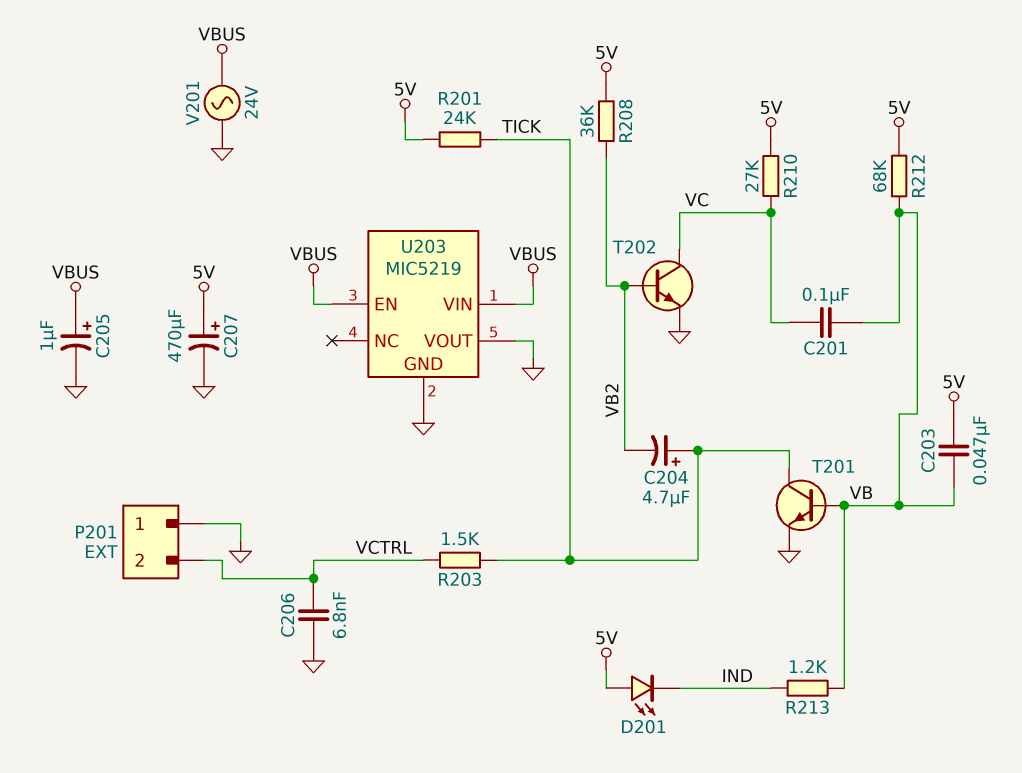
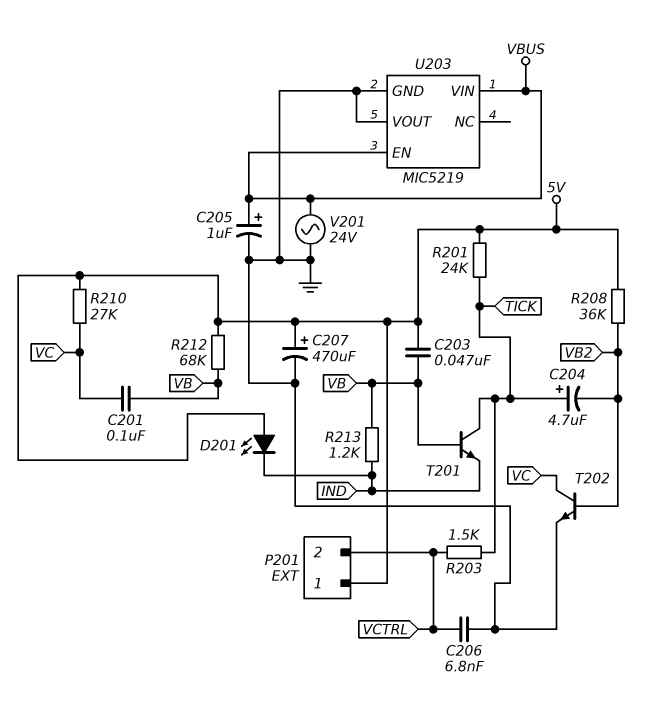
P201 pin 1: GND -> 5V
T201: NPN (B VB, C TICK, E GND) -> NPN (B VB, C TICK, E IND)

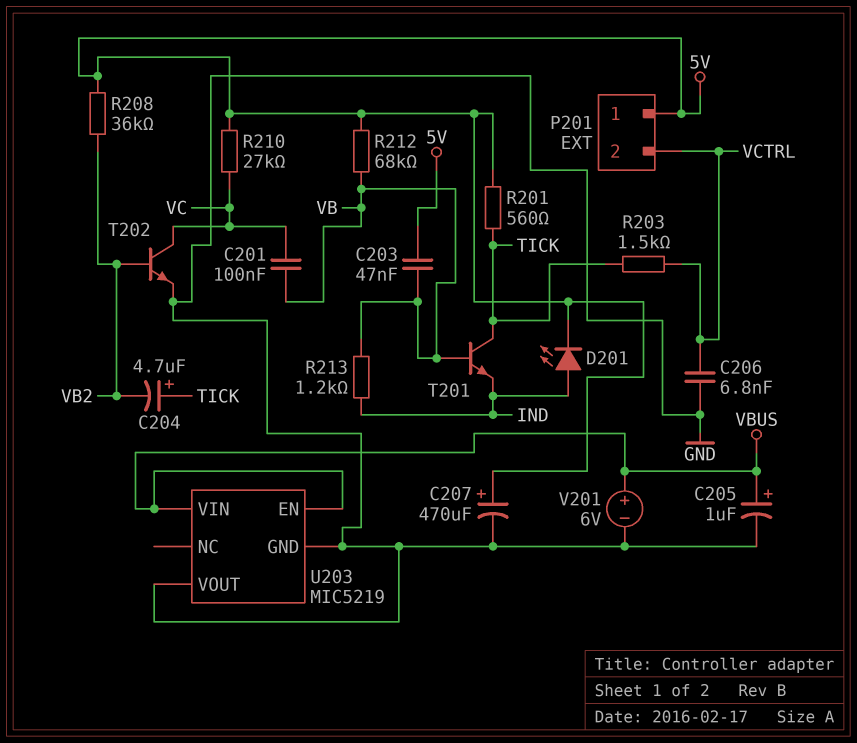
D201: LED (A 5V, K IND) -> LED (A IND, K 5V)
R201: 24k (5V, TICK) -> 560 (5V, TICK)
V201: AC 24V (GND, VBUS) -> 6V (plus VBUS, minus GND)

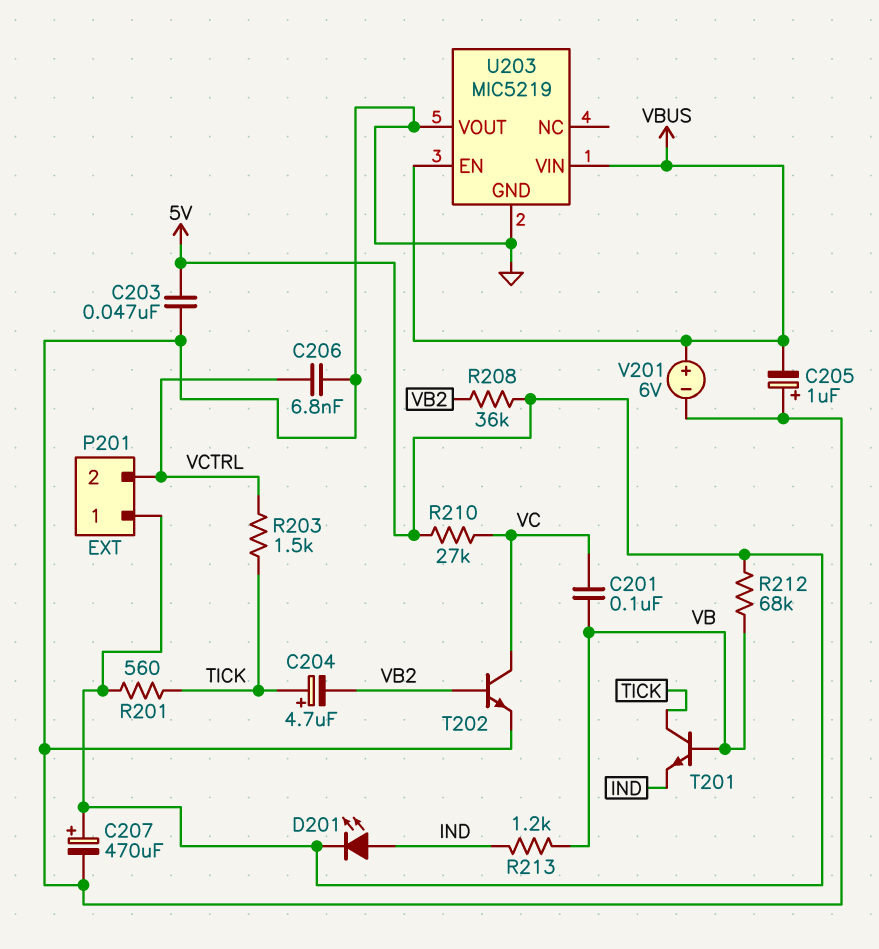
C203: 47nF (5V, VB) -> 47nF (5V, GND)
C205: 1uF (plus VBUS, minus GND) -> 1uF (plus GND, minus VBUS)

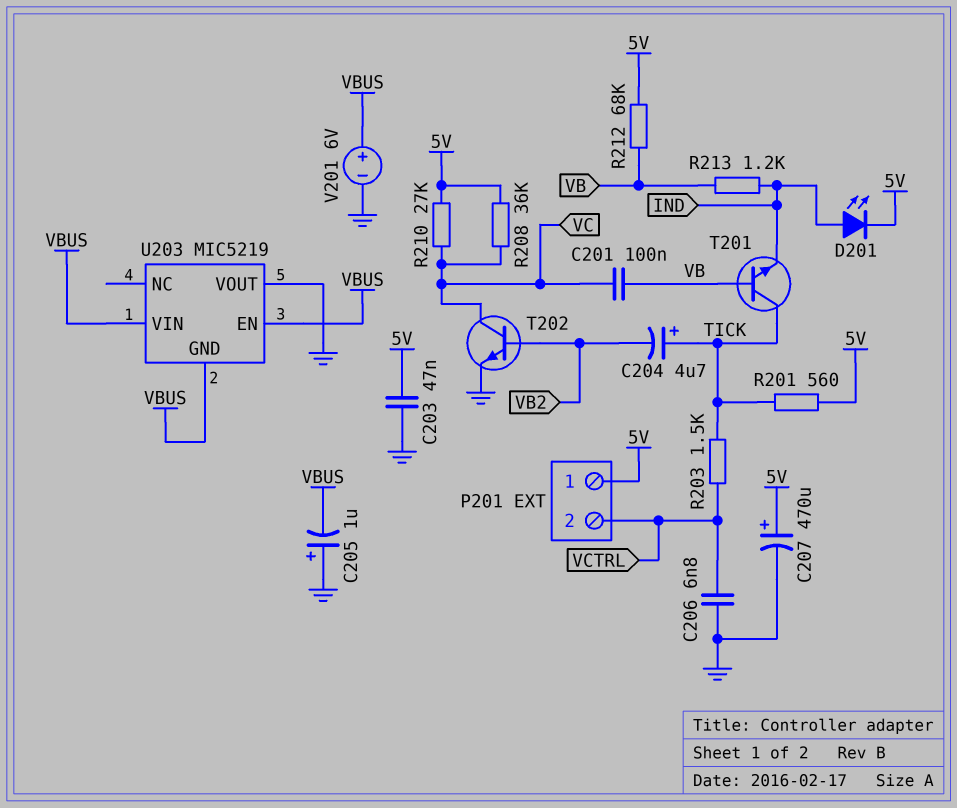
R208: 36k (5V, VB2) -> 36k (5V, VC)
U203 pin GND: GND -> VBUS

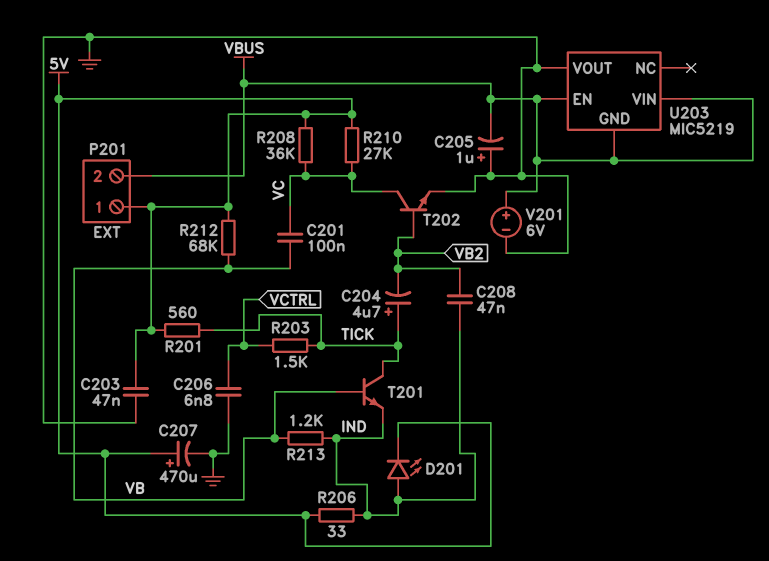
C208: none -> 47nF (IND, VB2)
P201 pin 2: VCTRL -> VBUS
R206: none -> 33 (5V, IND)

